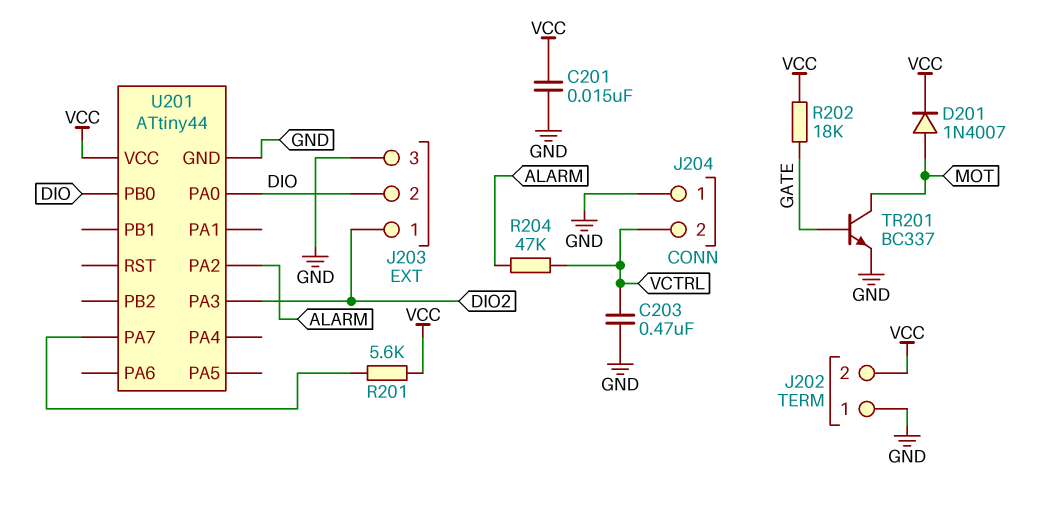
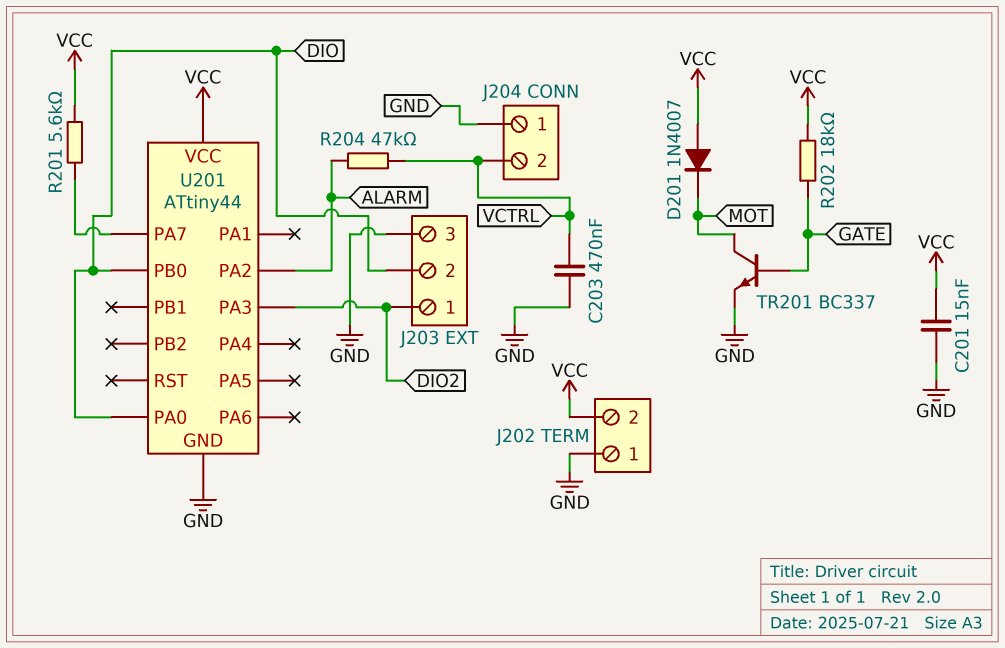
D201: diode 1N4007 (A MOT, K VCC) -> diode 1N4007 (A VCC, K MOT)

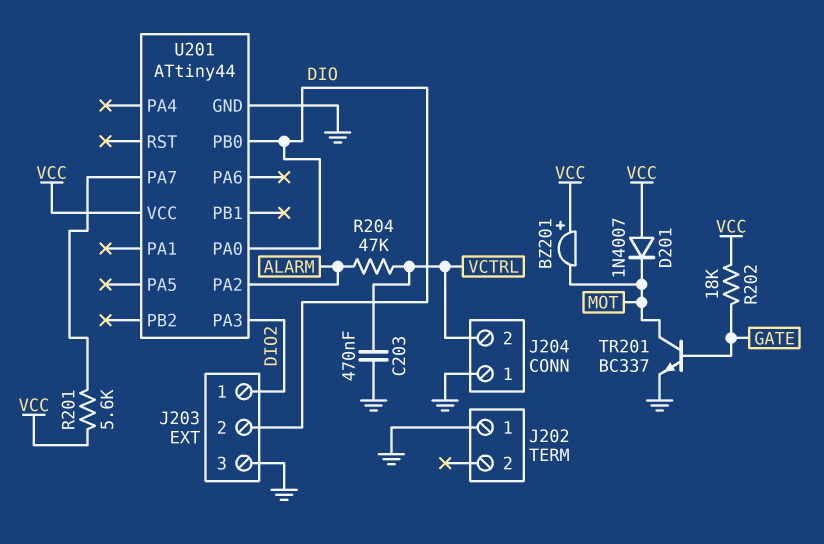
BZ201: none -> buzzer (plus VCC, minus MOT)
C201: 15nF (GND, VCC) -> none
J202 pin 2: VCC -> none

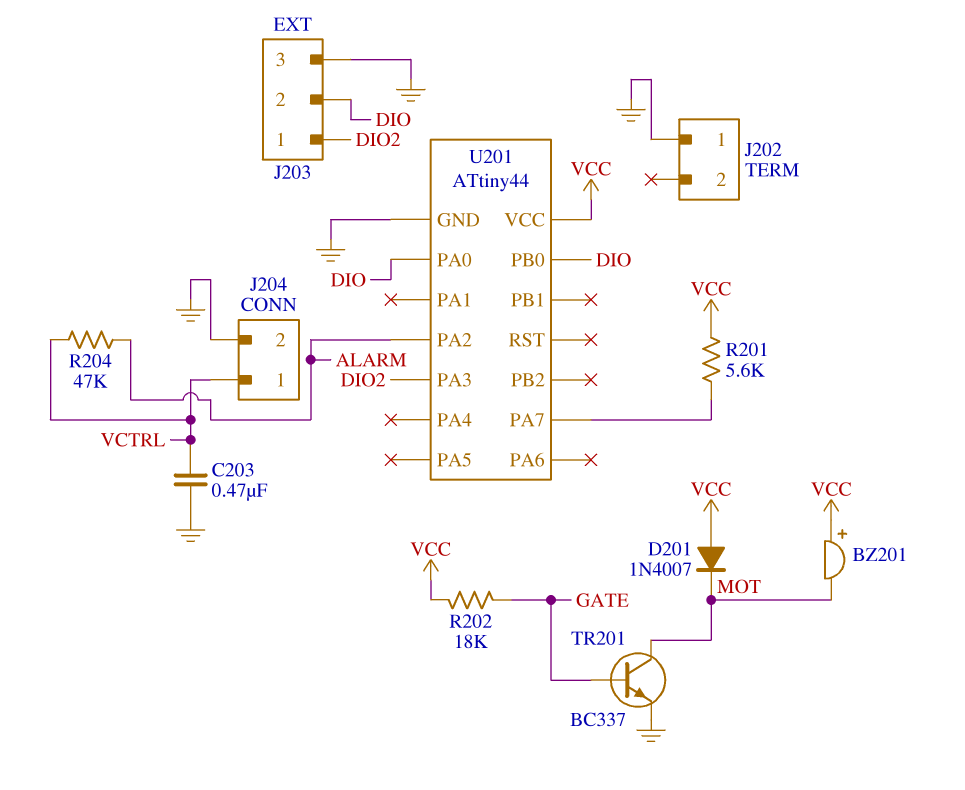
J204 pin 1: GND -> VCTRL
J204 pin 2: VCTRL -> GND

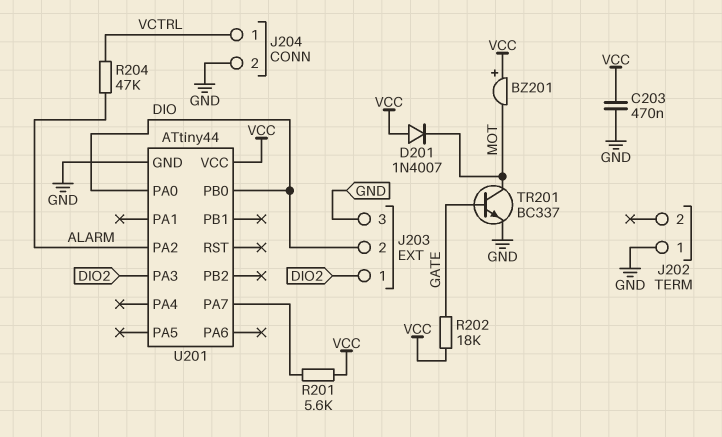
C203: 470nF (GND, VCTRL) -> 470nF (GND, VCC)

